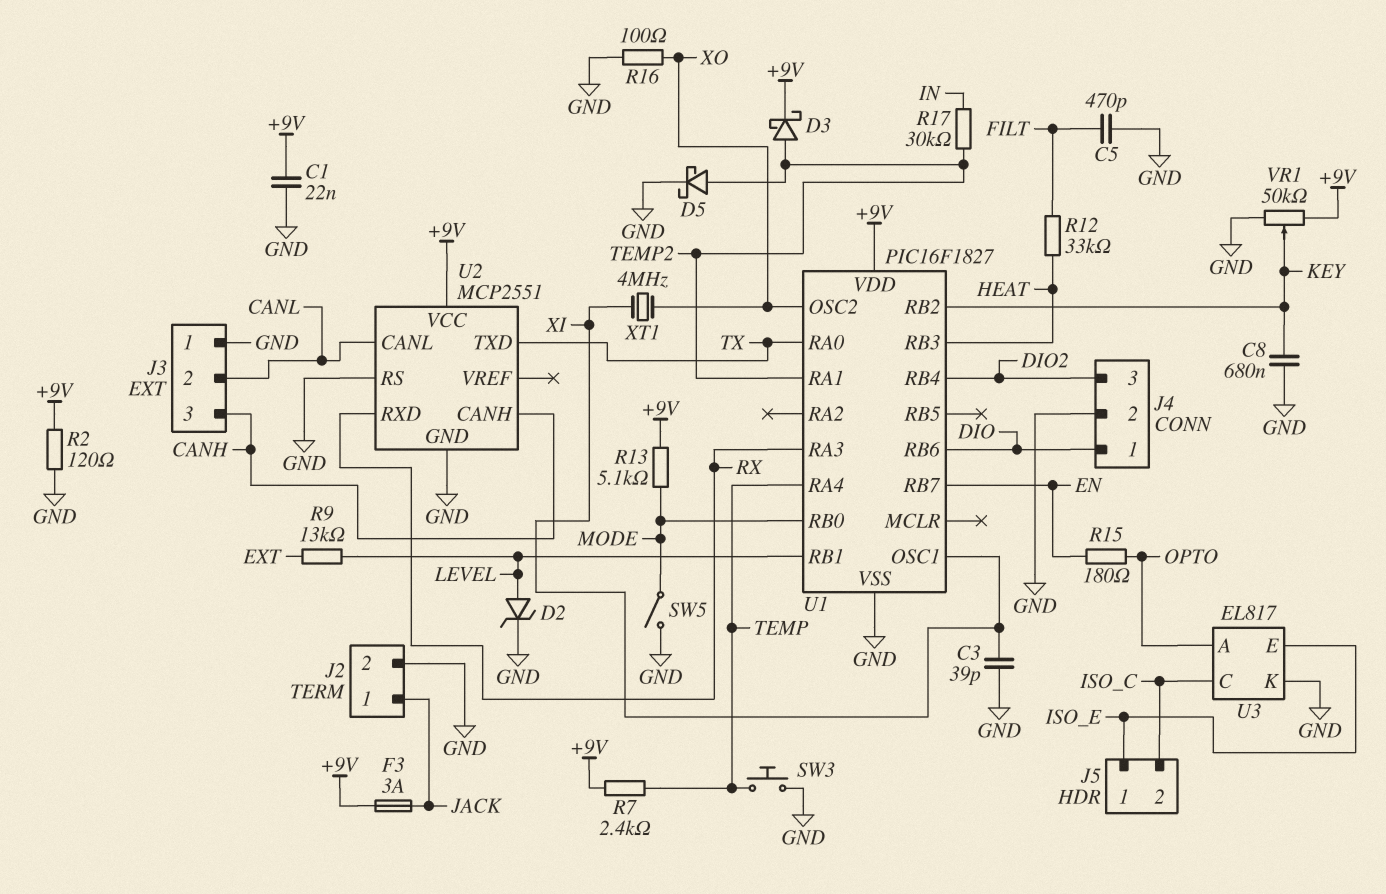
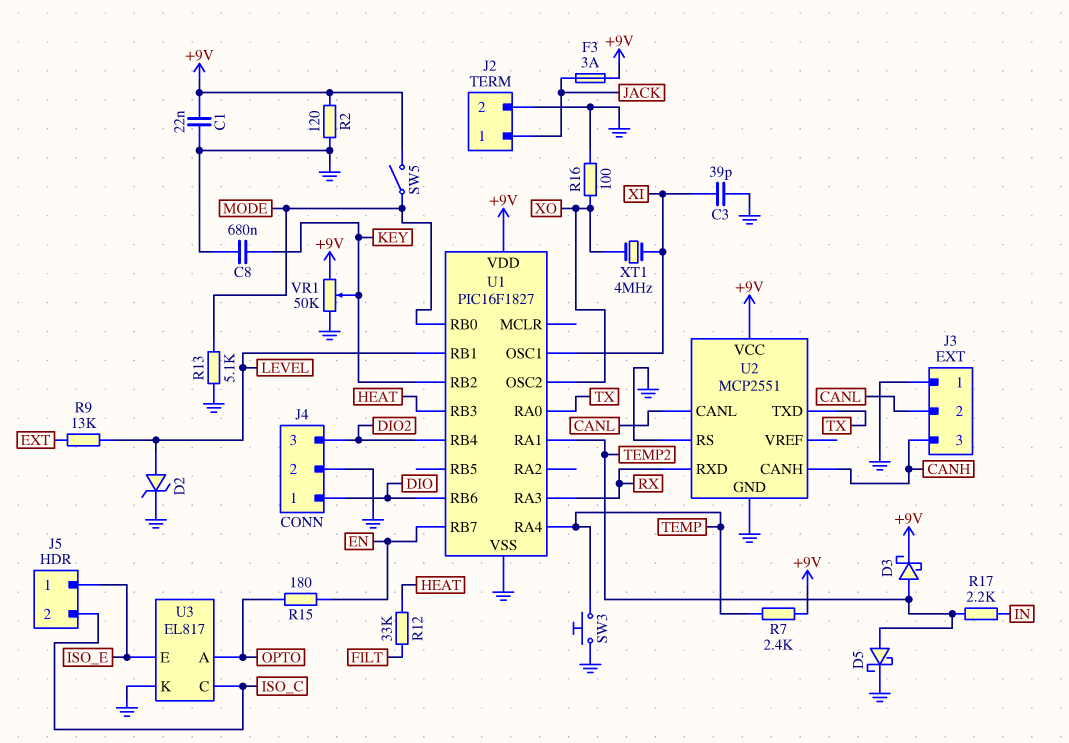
C5: 470pF (FILT, GND) -> none
R13: 5.1k (+9V, MODE) -> 5.1k (GND, MODE)
R17: 30k (IN, TEMP2) -> 2.2k (IN, TEMP2)
SW5: switch (GND, MODE) -> switch (+9V, MODE)

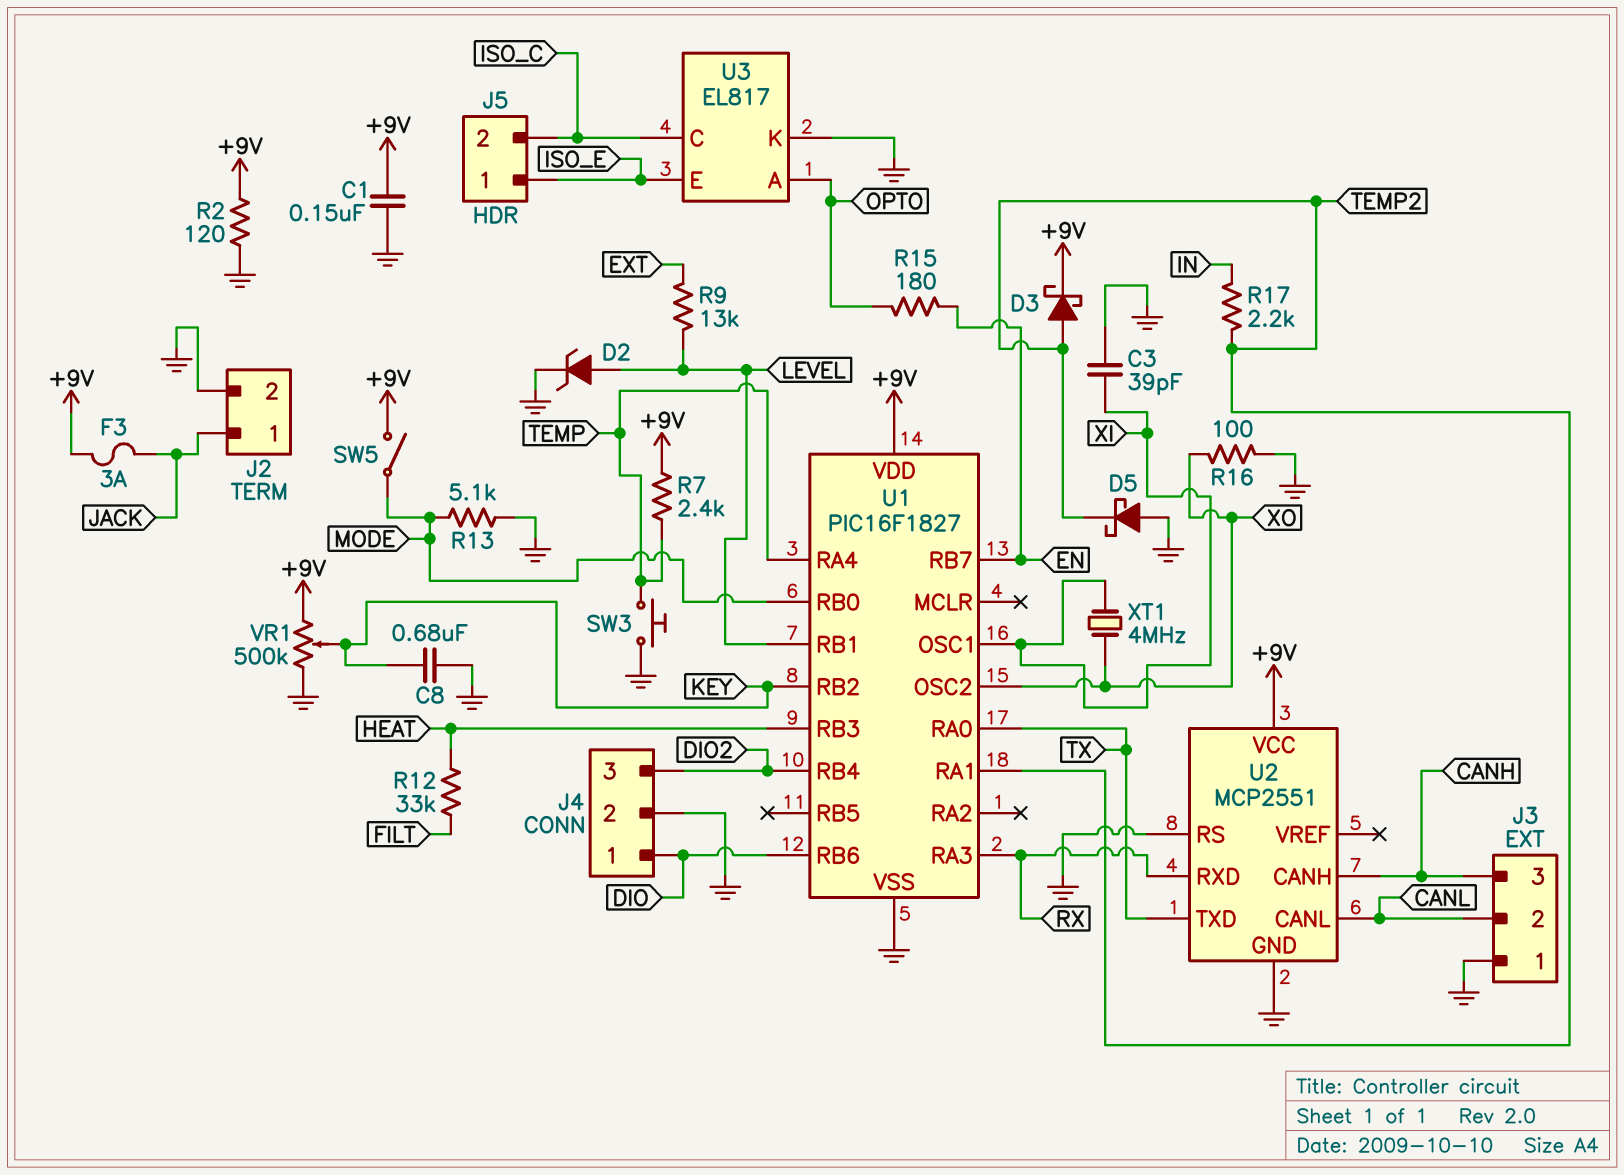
C1: 22nF (+9V, GND) -> 150nF (+9V, GND)
D5: schottky (A TEMP2, K GND) -> schottky (A GND, K TEMP2)
VR1: 50k (+9V, GND, wiper KEY) -> 500k (+9V, GND, wiper KEY)

